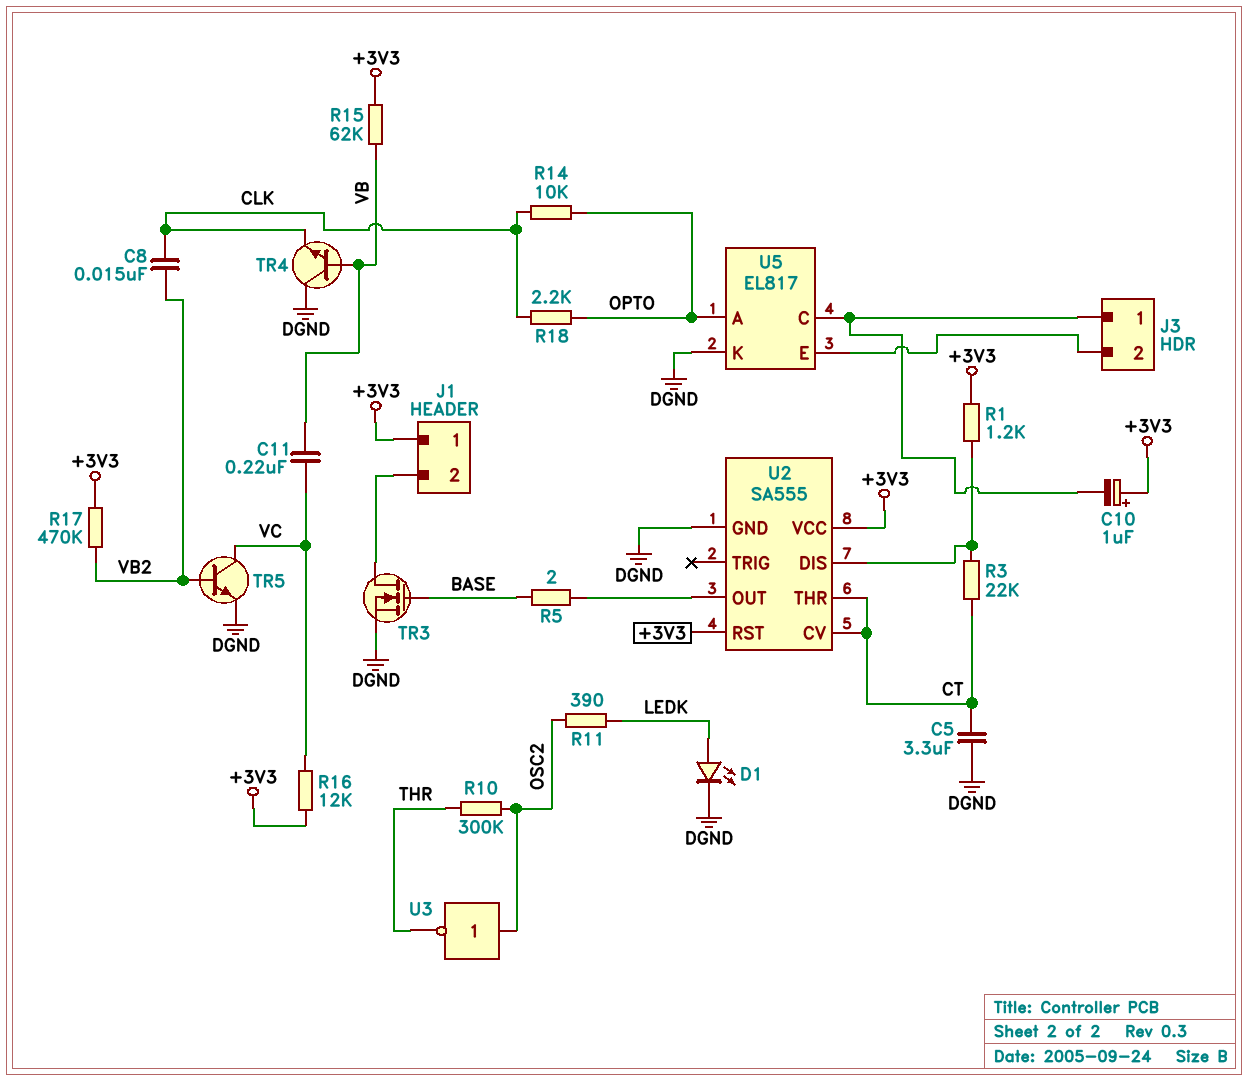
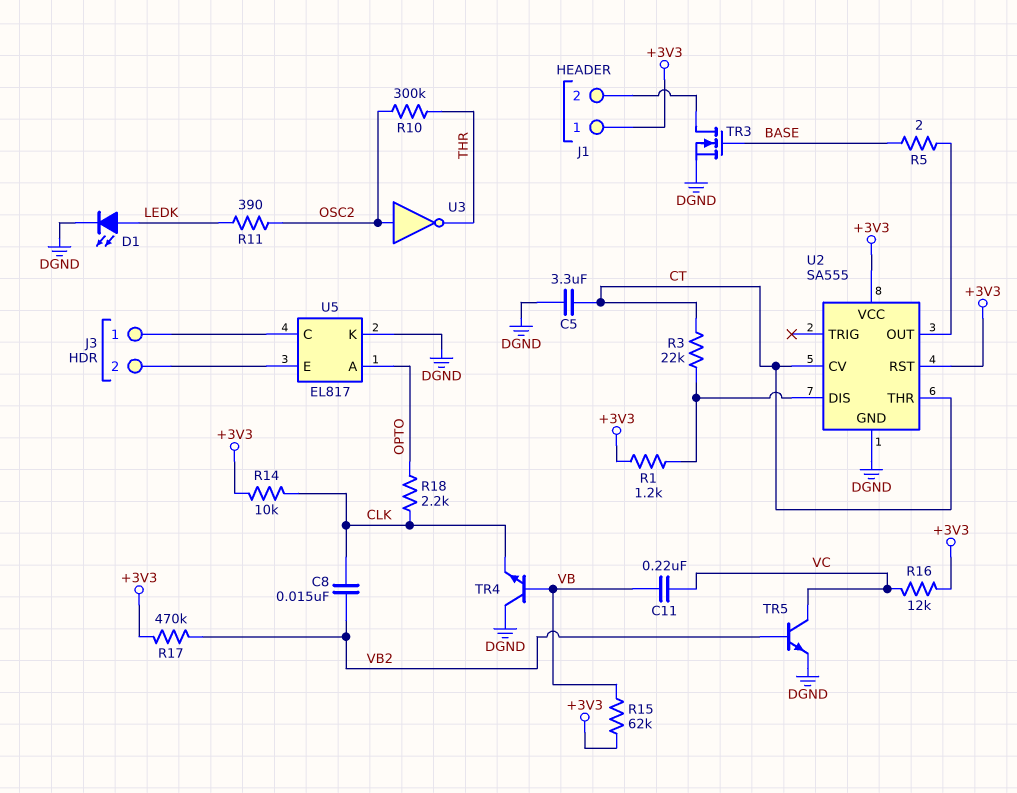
C10: 1uF (plus +3V3, minus J3/1) -> none
R14: 10k (CLK, OPTO) -> 10k (+3V3, CLK)

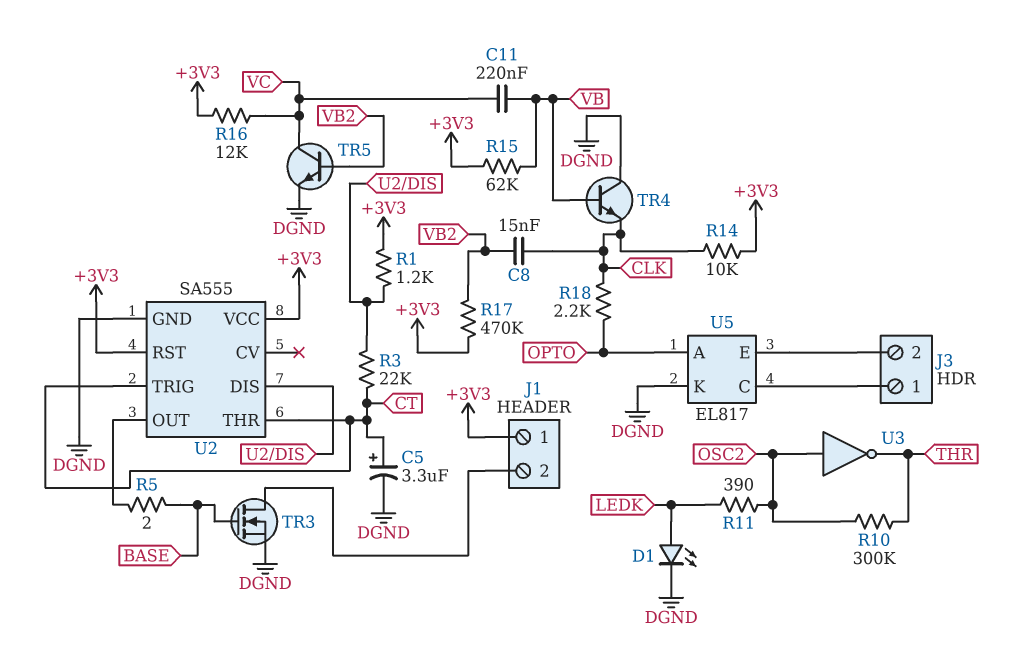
C5: 3.3uF (CT, DGND) -> 3.3uF (plus CT, minus DGND)
U2 pin CV: CT -> none
U2 pin TRIG: none -> CT

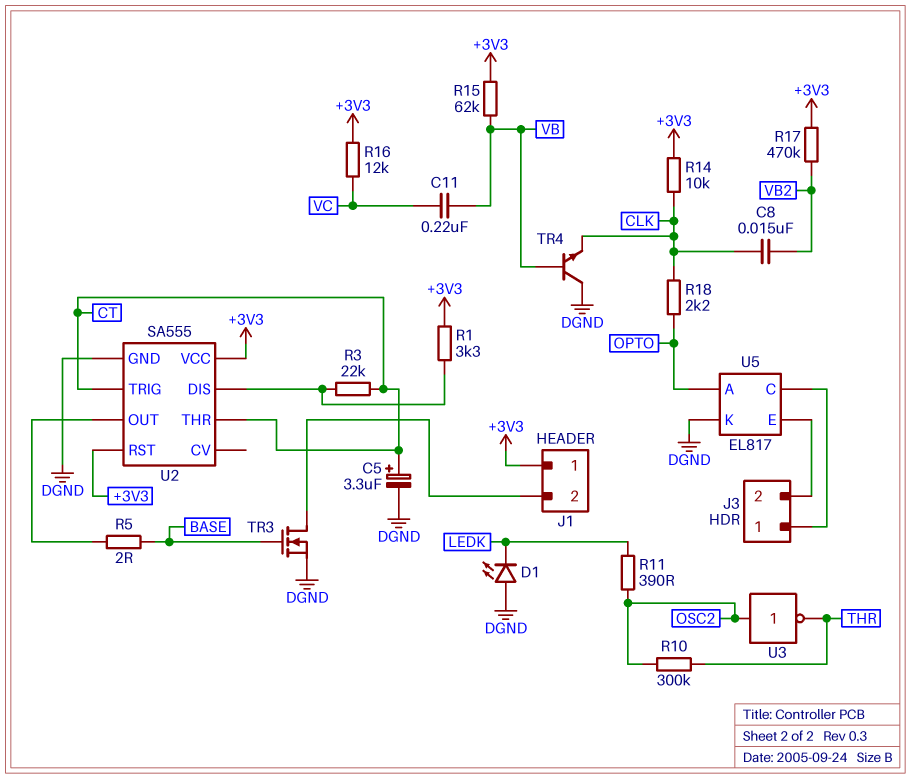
D1: LED (A LEDK, K DGND) -> LED (A DGND, K LEDK)
R1: 1.2k (+3V3, U2/DIS) -> 3.3k (+3V3, U2/DIS)
TR5: NPN (B VB2, C VC, E DGND) -> none

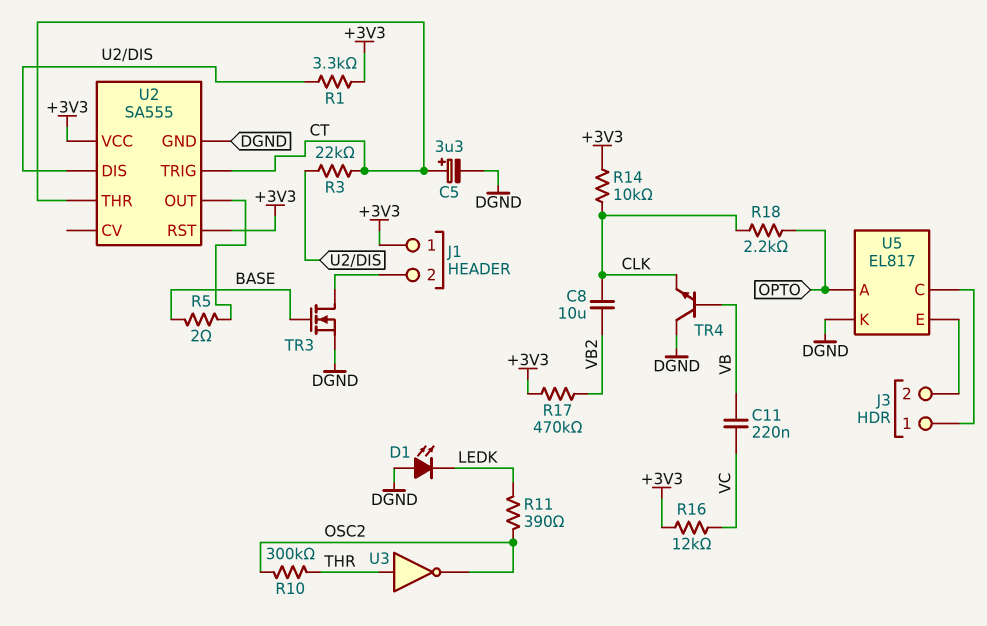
C8: 15nF (CLK, VB2) -> 10uF (CLK, VB2)
R15: 62k (+3V3, VB) -> none
U3: NOT (in OSC2, out THR) -> NOT (in THR, out OSC2)

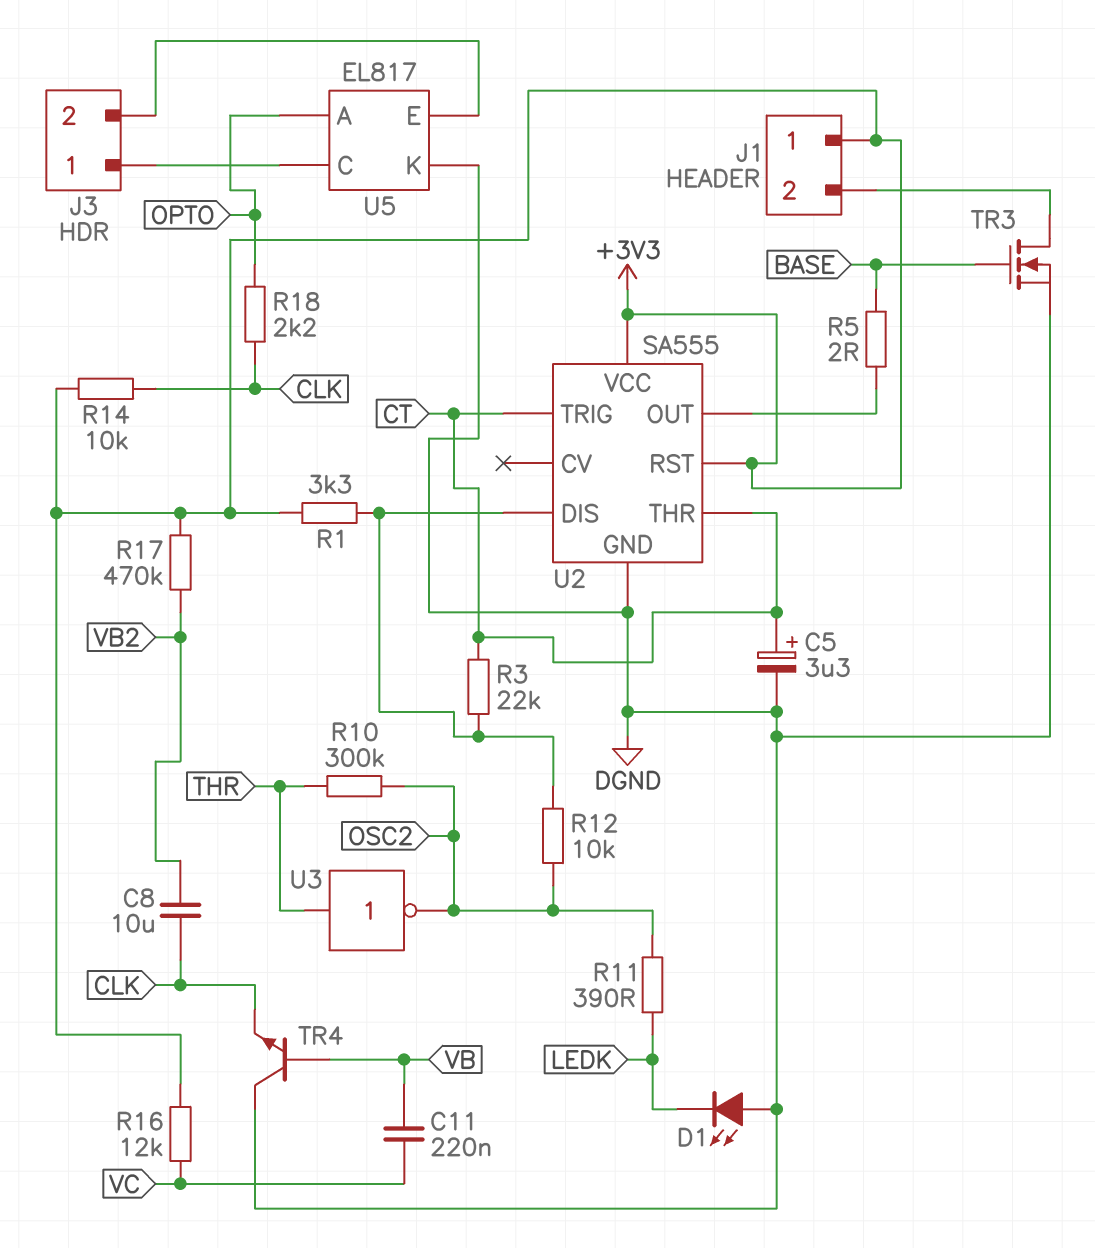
R12: none -> 10k (OSC2, U2/DIS)

